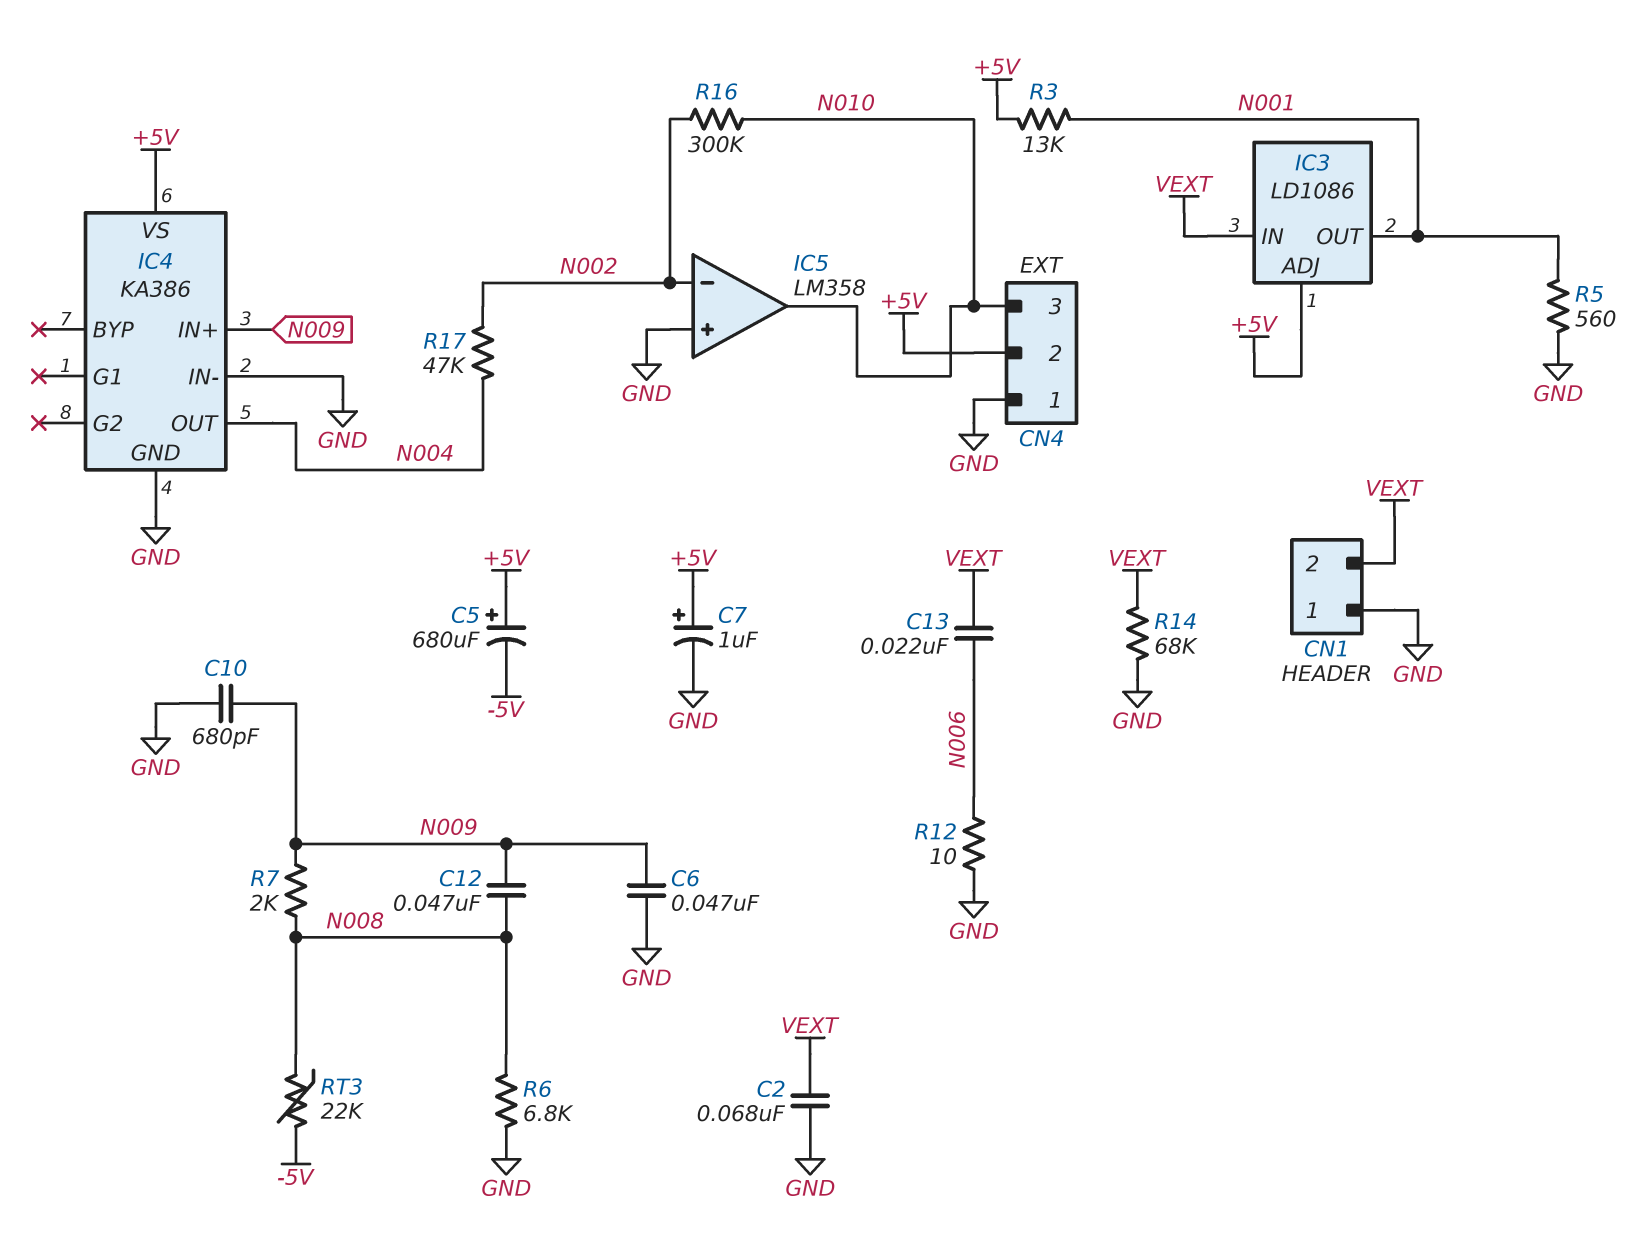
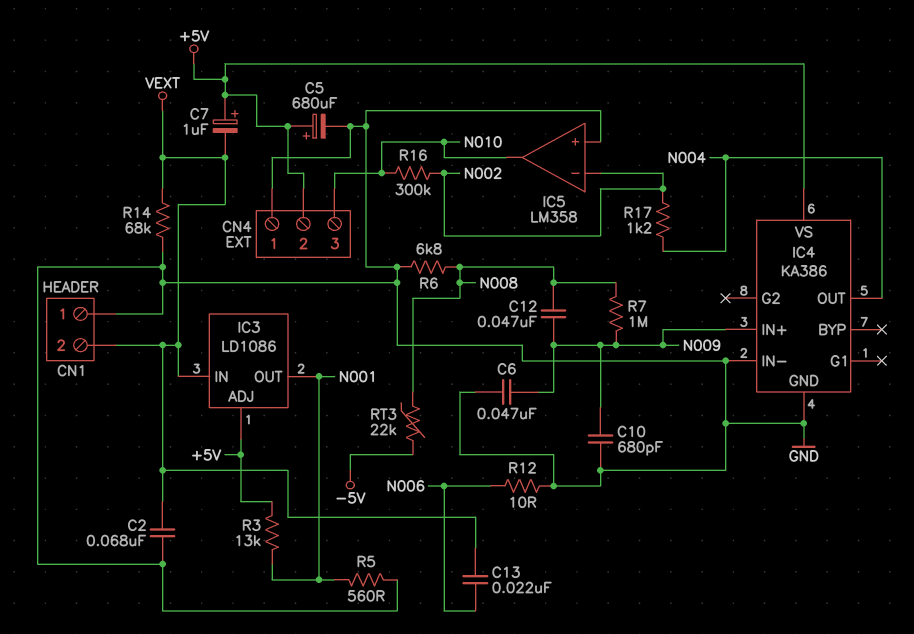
C5: 680uF (plus +5V, minus -5V) -> 680uF (plus +5V, minus GND)
C7: 1uF (plus +5V, minus GND) -> 1uF (plus +5V, minus VEXT)
R7: 2k (N008, N009) -> 1M (N008, N009)
R17: 47k (N002, N004) -> 1.2k (N002, N004)

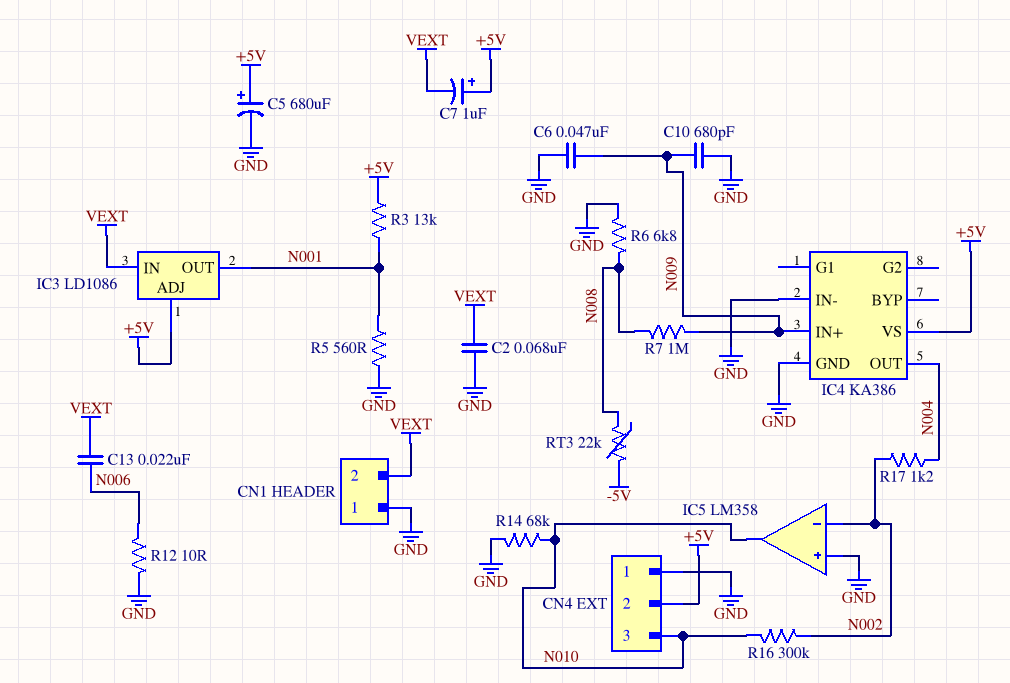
C12: 47nF (N008, N009) -> none
R14: 68k (GND, VEXT) -> 68k (GND, N010)

